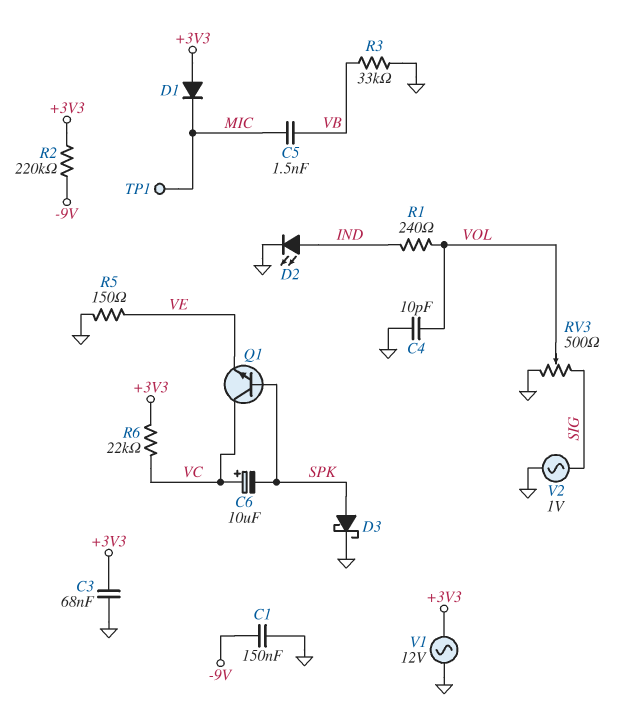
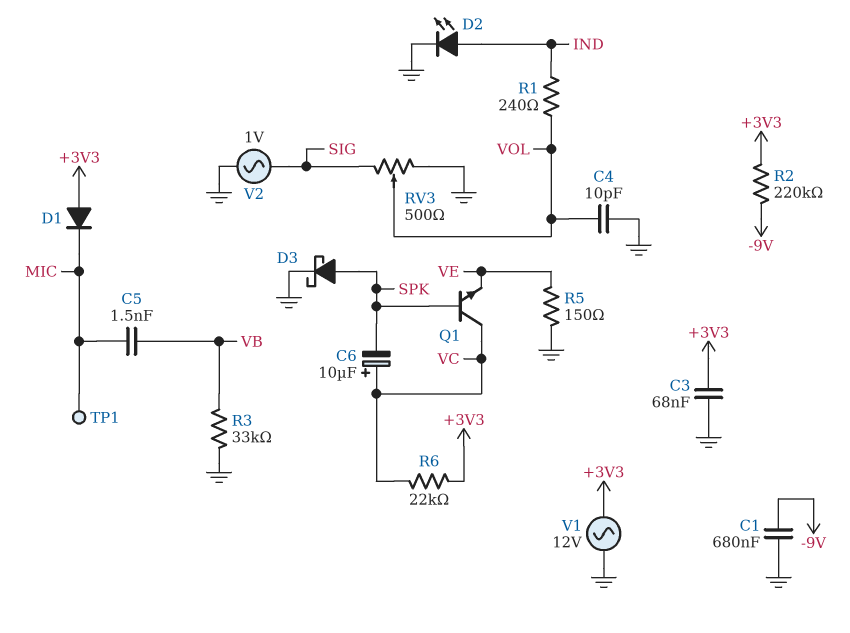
C1: 150nF (-9V, GND) -> 680nF (-9V, GND)

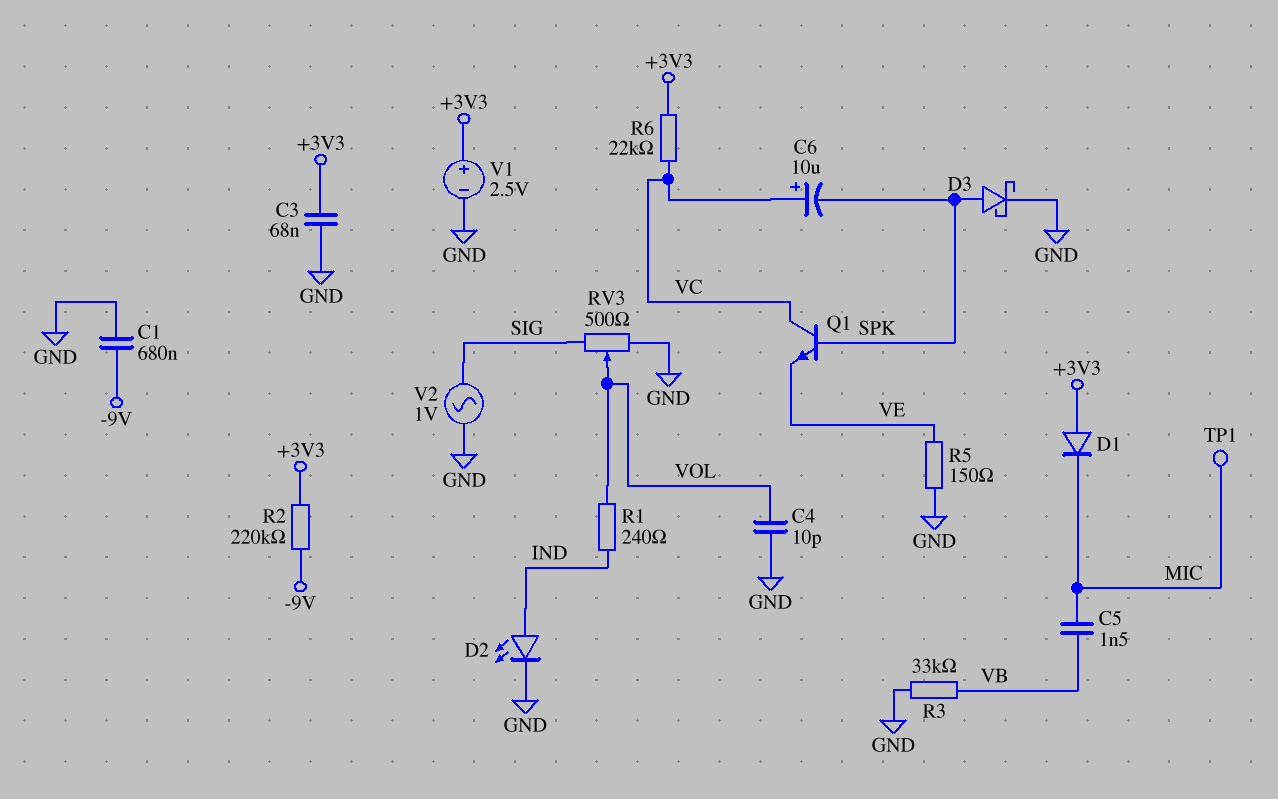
V1: AC 12V (+3V3, GND) -> 2.5V (plus +3V3, minus GND)

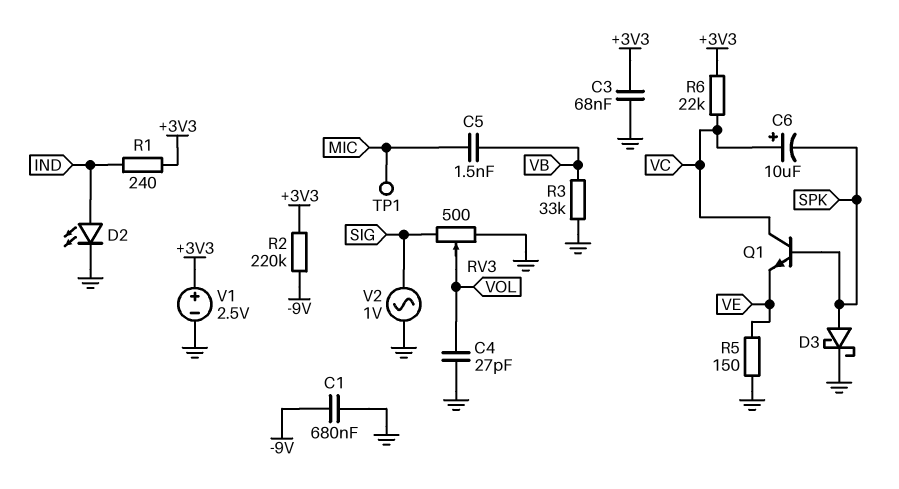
C4: 10pF (GND, VOL) -> 27pF (GND, VOL)
D1: diode (A +3V3, K MIC) -> none
R1: 240 (IND, VOL) -> 240 (+3V3, IND)

